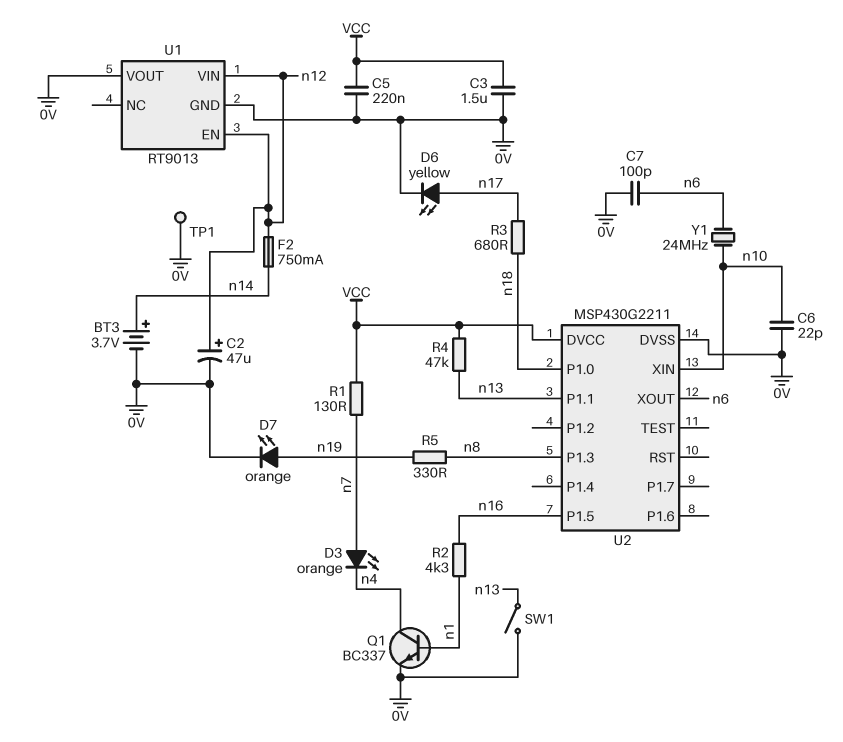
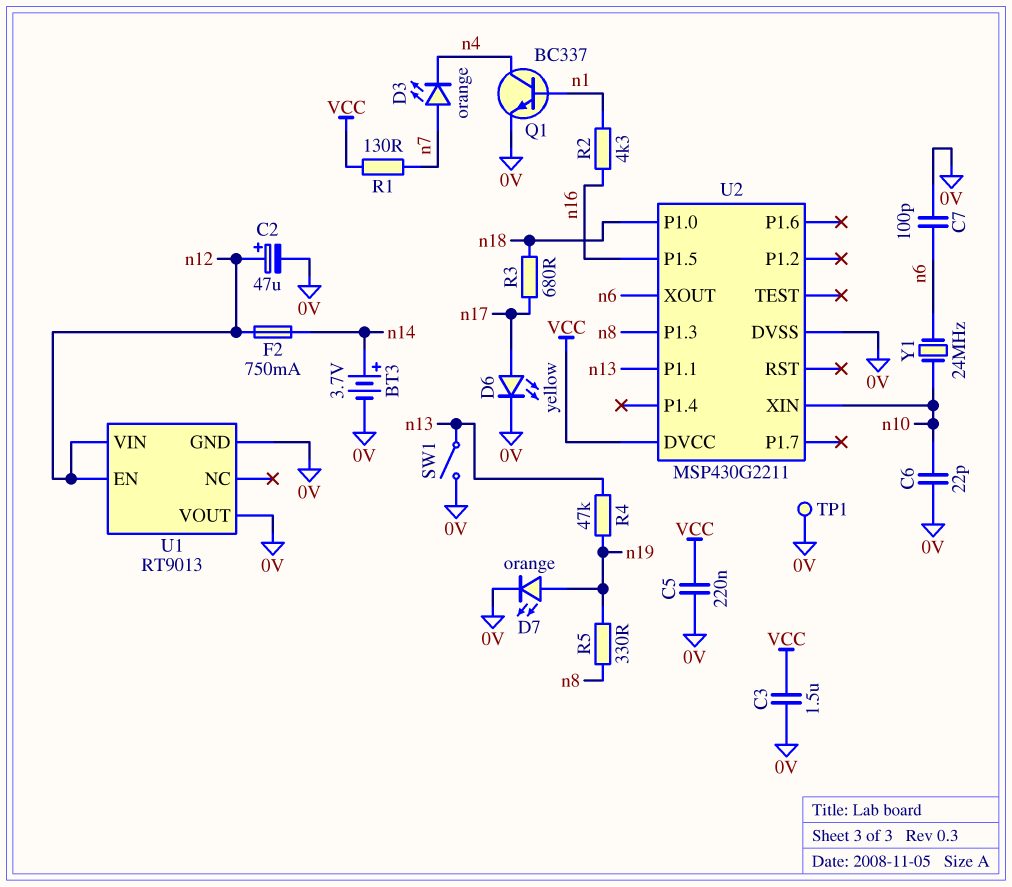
R4: 47k (VCC, n13) -> 47k (n13, n19)

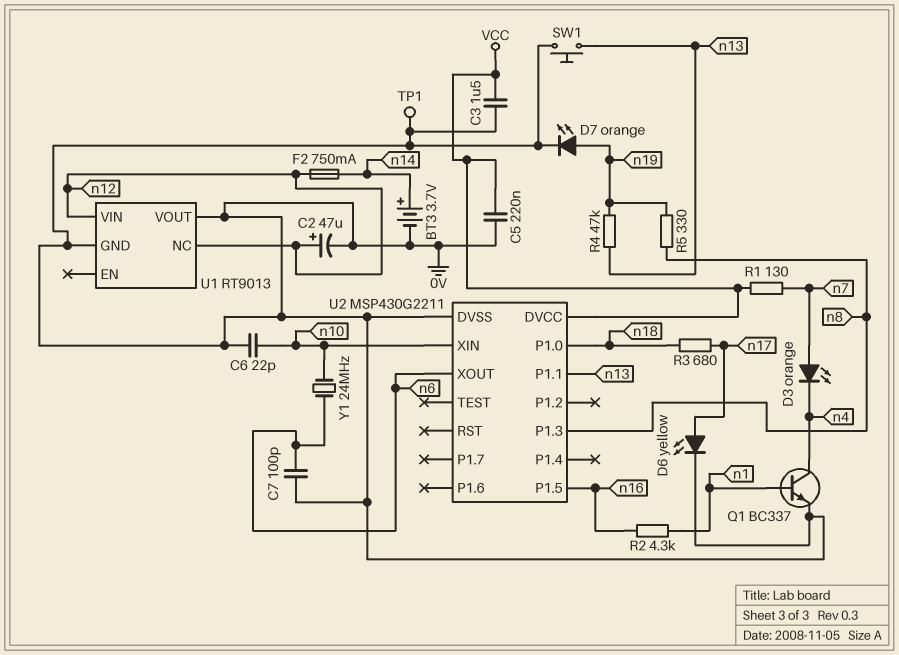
SW1: switch (0V, n13) -> button (0V, n13)
U1 pin EN: n12 -> none
U1 pin NC: none -> n12

